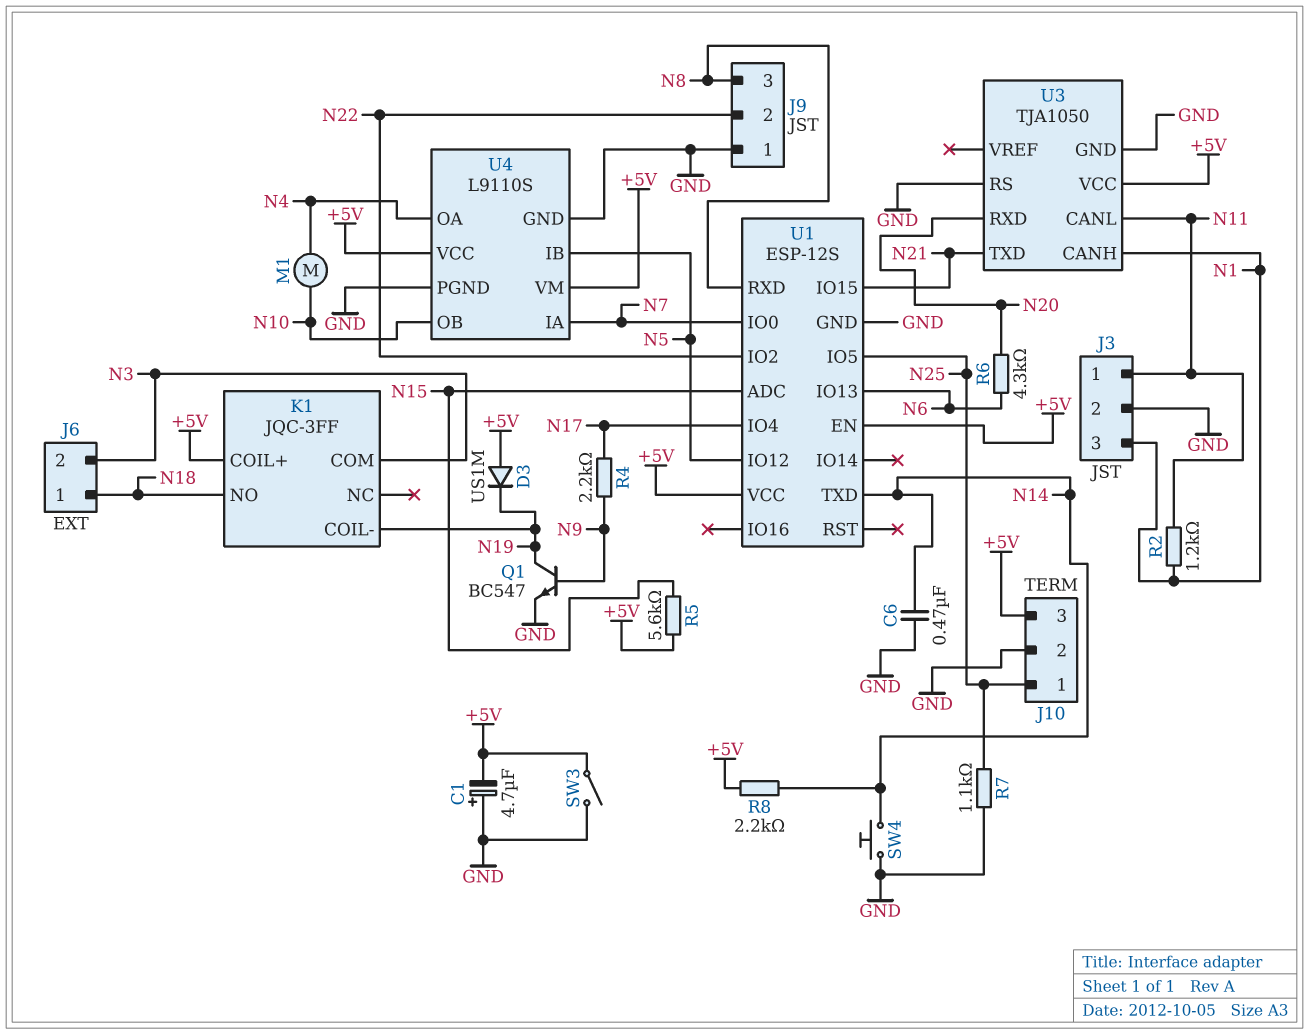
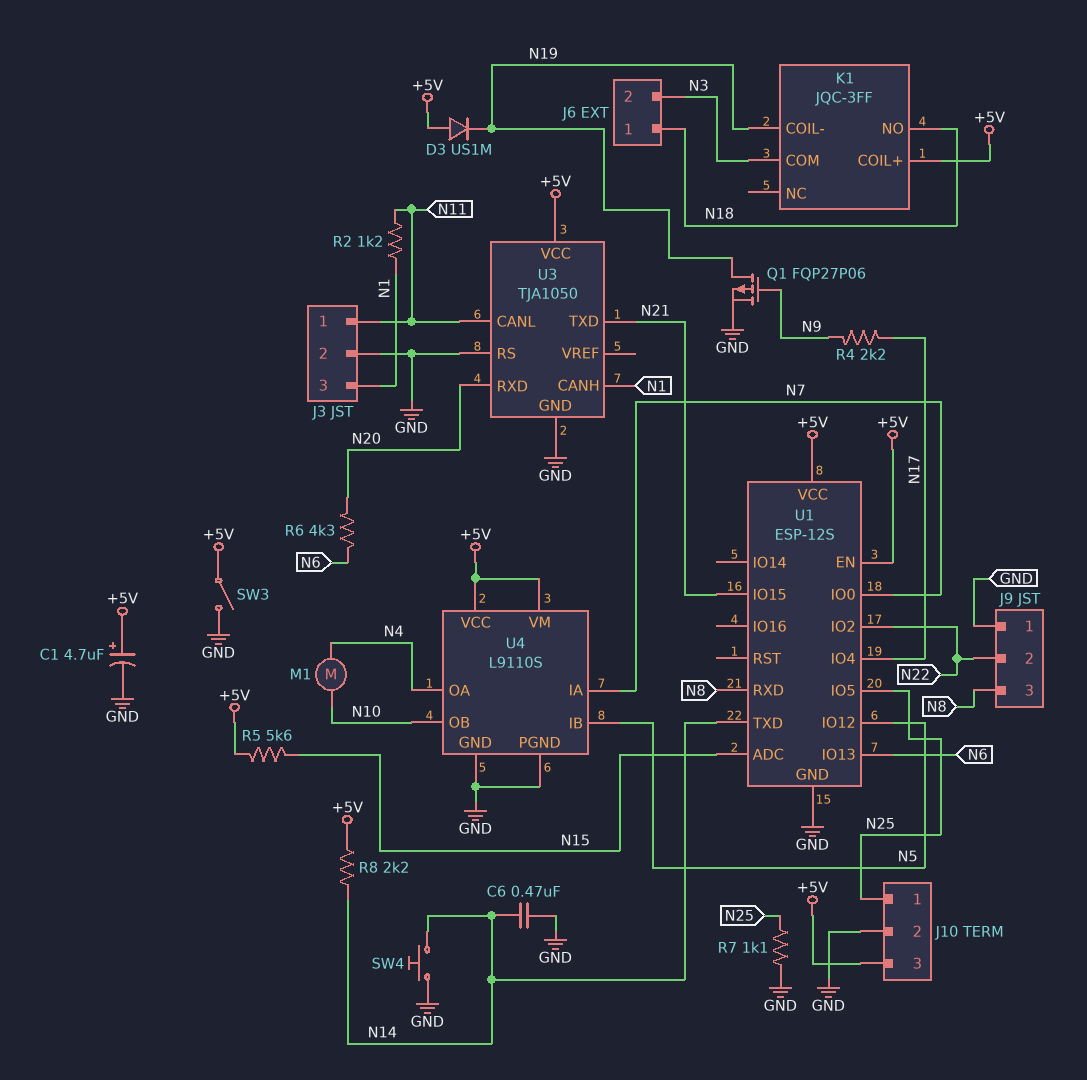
C1: 4.7uF (plus GND, minus +5V) -> 4.7uF (plus +5V, minus GND)
Q1: NPN BC547 (B N9, C N19, E GND) -> PMOS FQP27P06 (G N9, D N19, S GND)

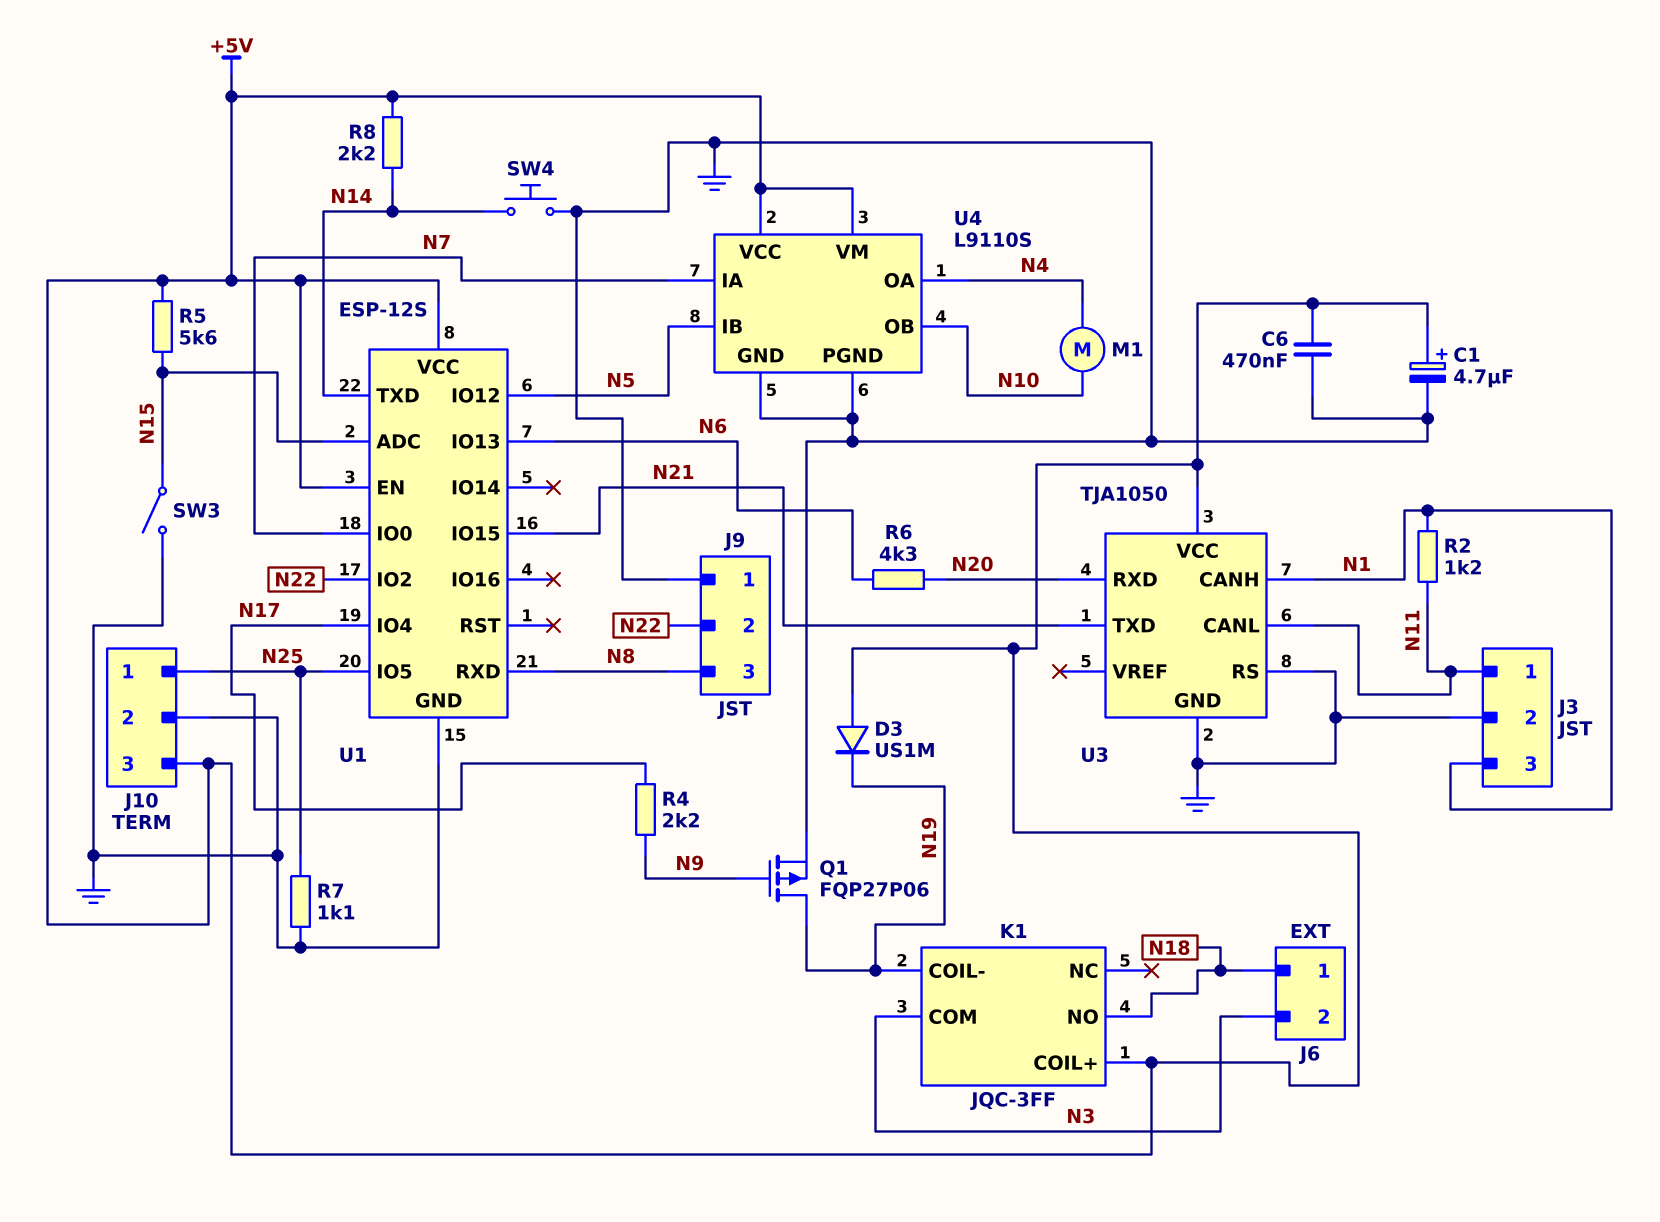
C6: 470nF (GND, N14) -> 470nF (+5V, GND)
SW3: switch (+5V, GND) -> switch (GND, N15)

